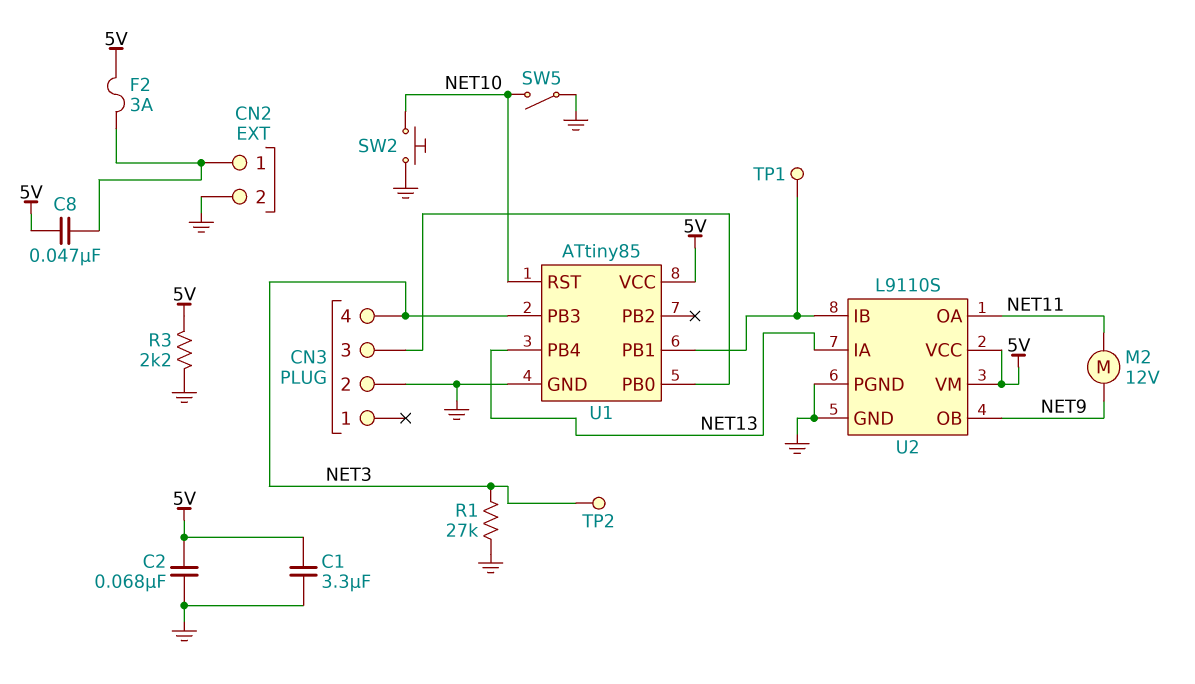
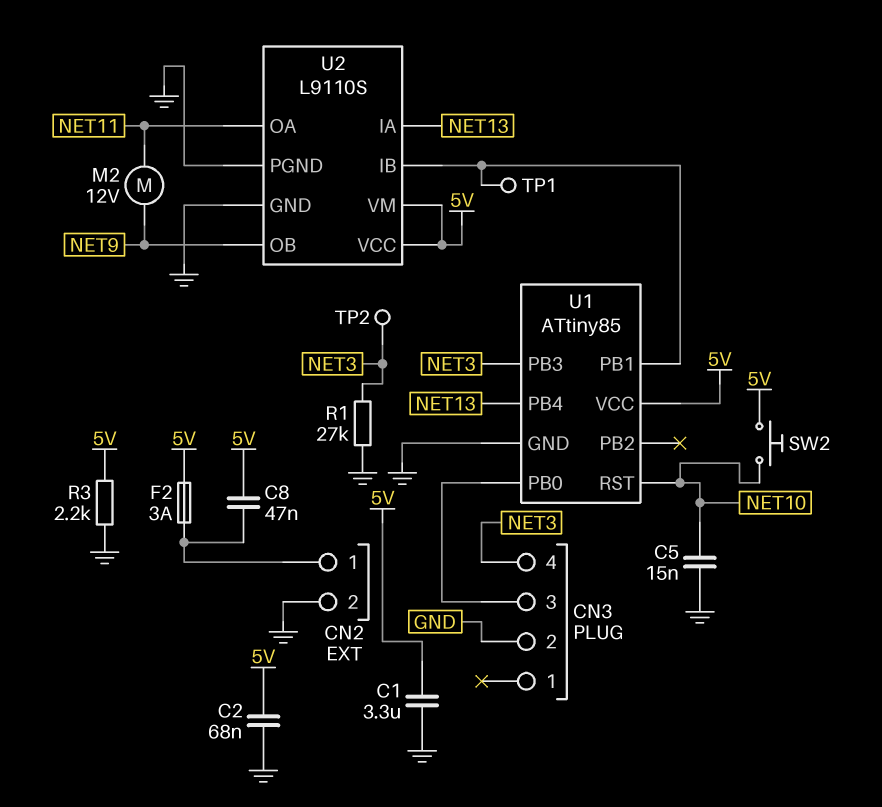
C5: none -> 15nF (GND, NET10)
SW2: button (GND, NET10) -> button (5V, NET10)
SW5: switch (GND, NET10) -> none

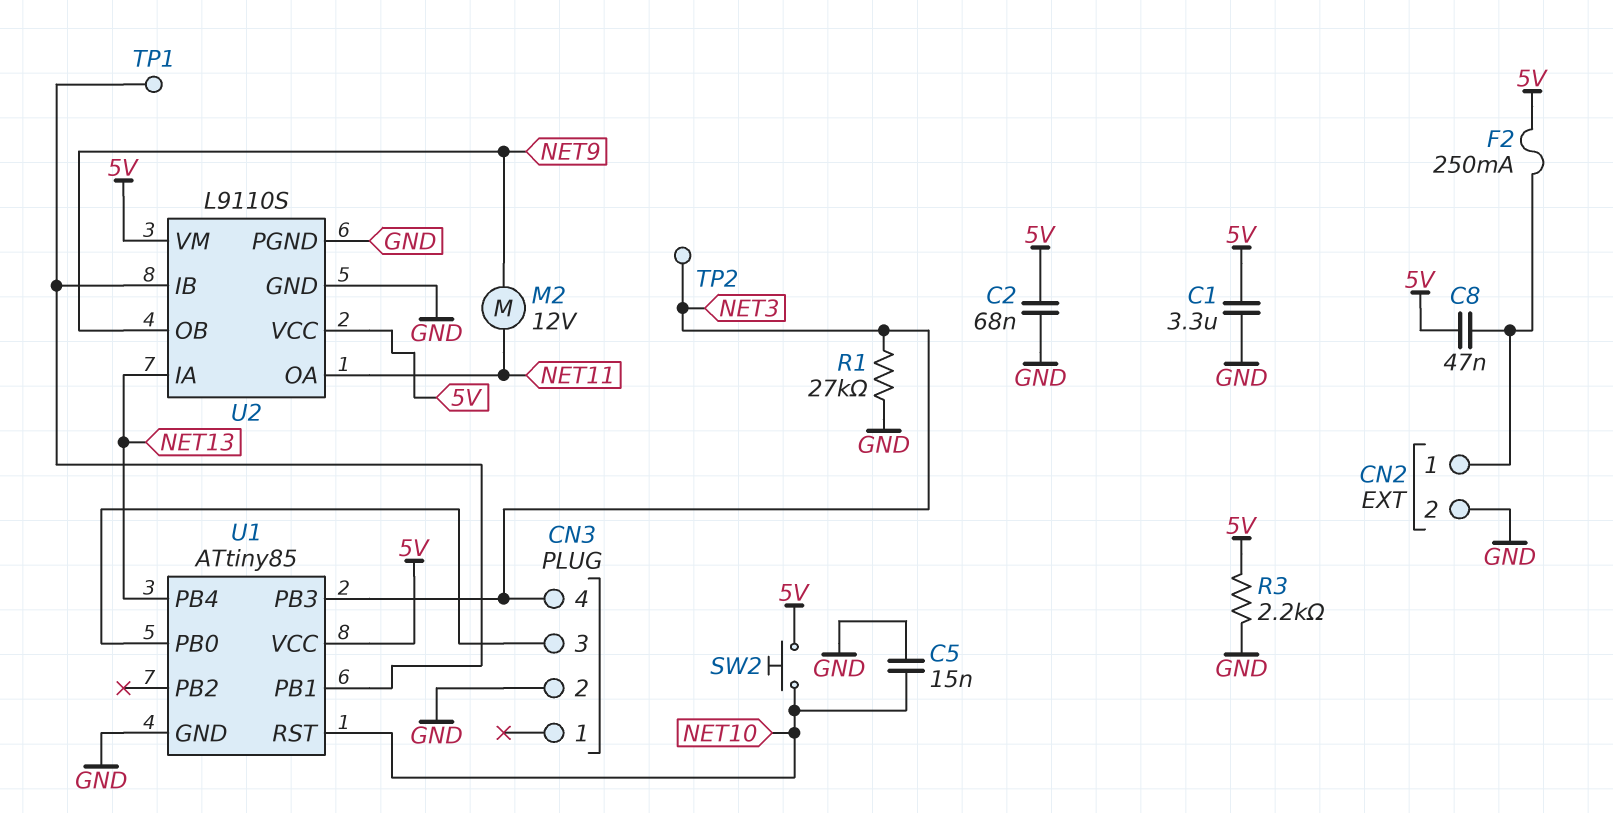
F2: 3A (5V, CN2/1) -> 250mA (5V, CN2/1)

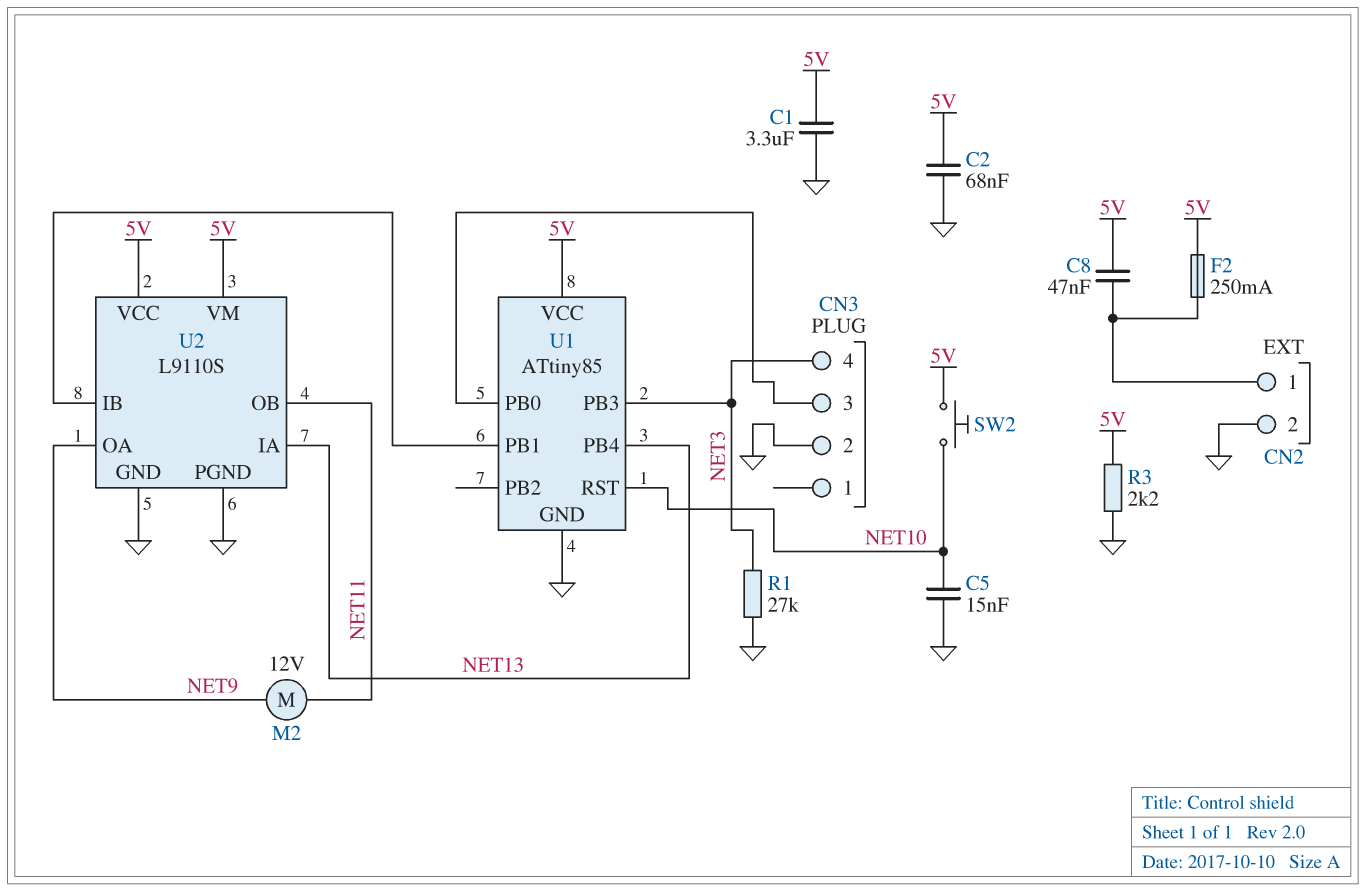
TP1: test point (U1/PB1) -> none
TP2: test point (NET3) -> none
U2 pin OA: NET11 -> NET9
U2 pin OB: NET9 -> NET11

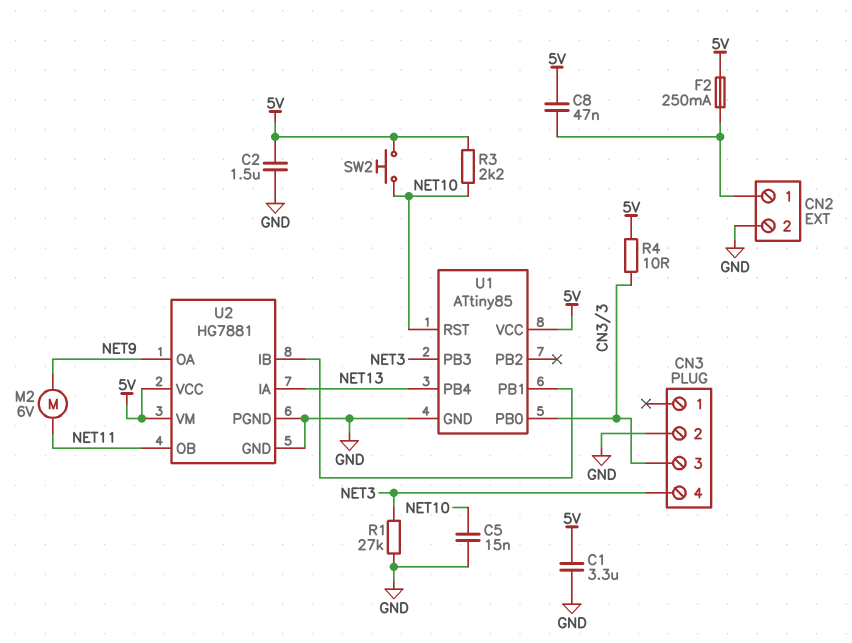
C2: 68nF (5V, GND) -> 1.5uF (5V, GND)
M2: motor 12V (NET9, NET11) -> motor 6V (NET9, NET11)
R3: 2.2k (5V, GND) -> 2.2k (5V, NET10)
R4: none -> 10 (5V, CN3/3)
U2: L9110S -> HG7881

